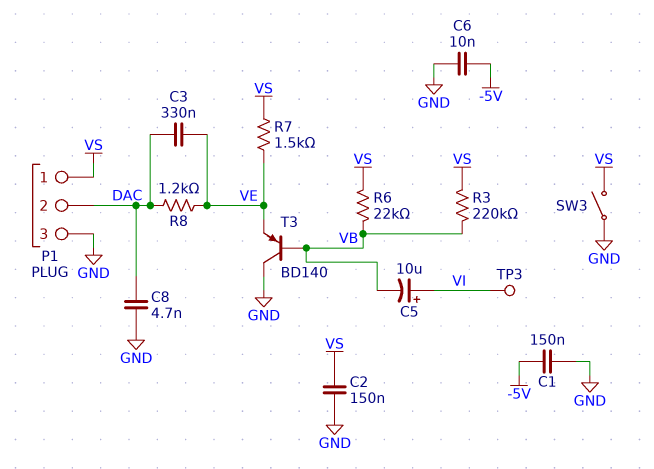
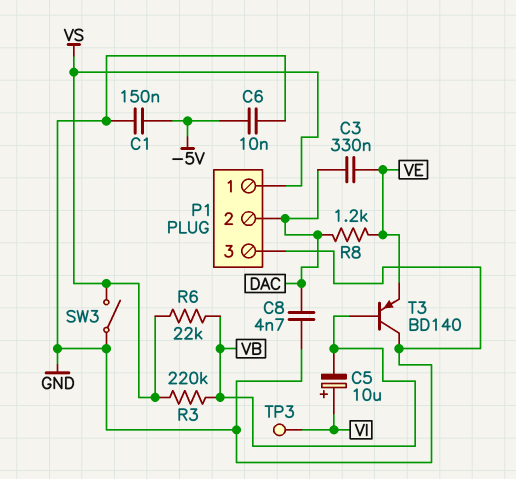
C2: 150nF (GND, VS) -> none
R7: 1.5k (VE, VS) -> none

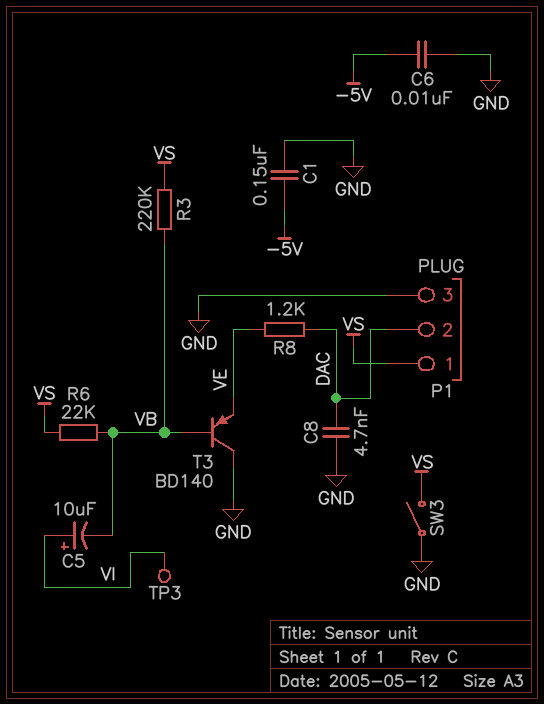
C3: 330nF (DAC, VE) -> none

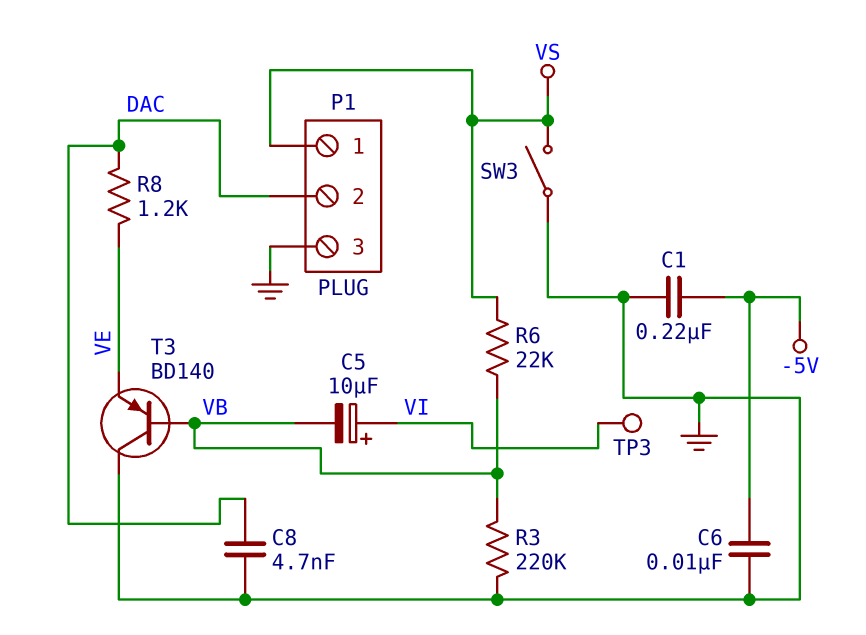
C1: 150nF (-5V, GND) -> 220nF (-5V, GND)
R3: 220k (VB, VS) -> 220k (GND, VB)

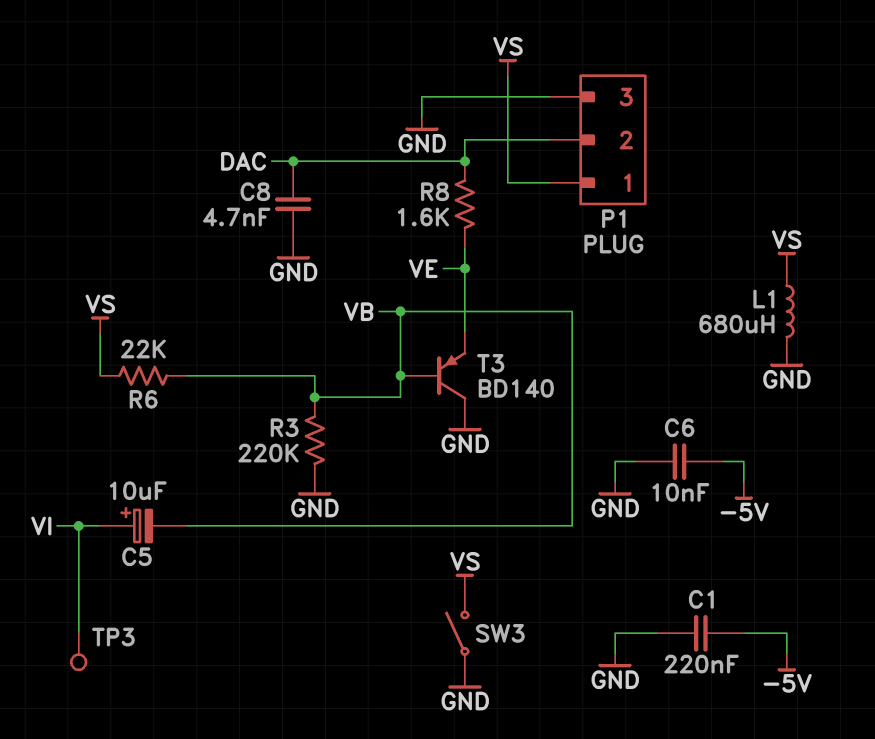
L1: none -> 680uH (GND, VS)
R8: 1.2k (DAC, VE) -> 1.6k (DAC, VE)

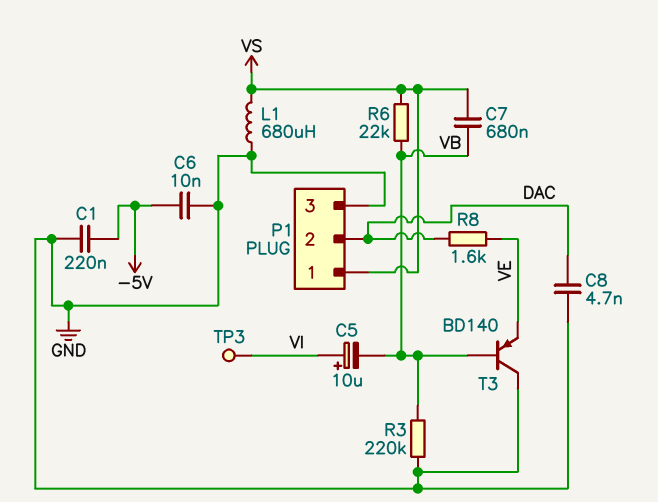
C7: none -> 680nF (VB, VS)
SW3: switch (GND, VS) -> none

